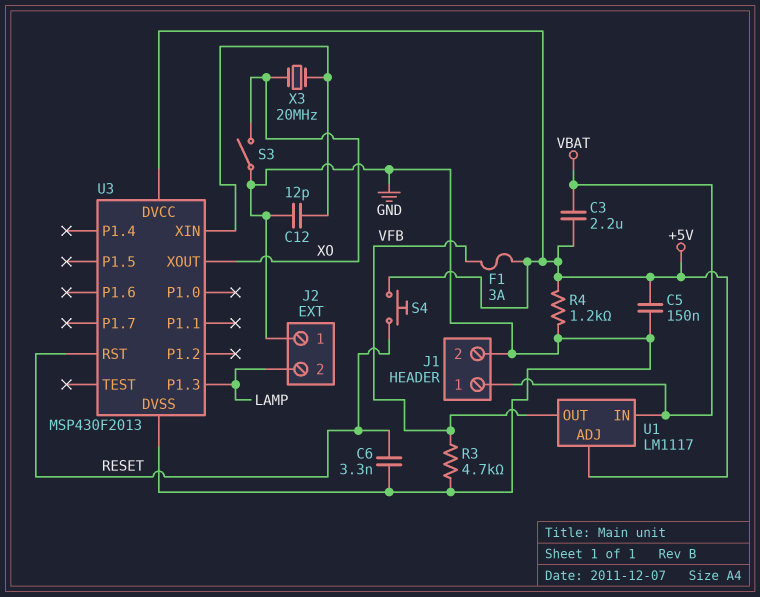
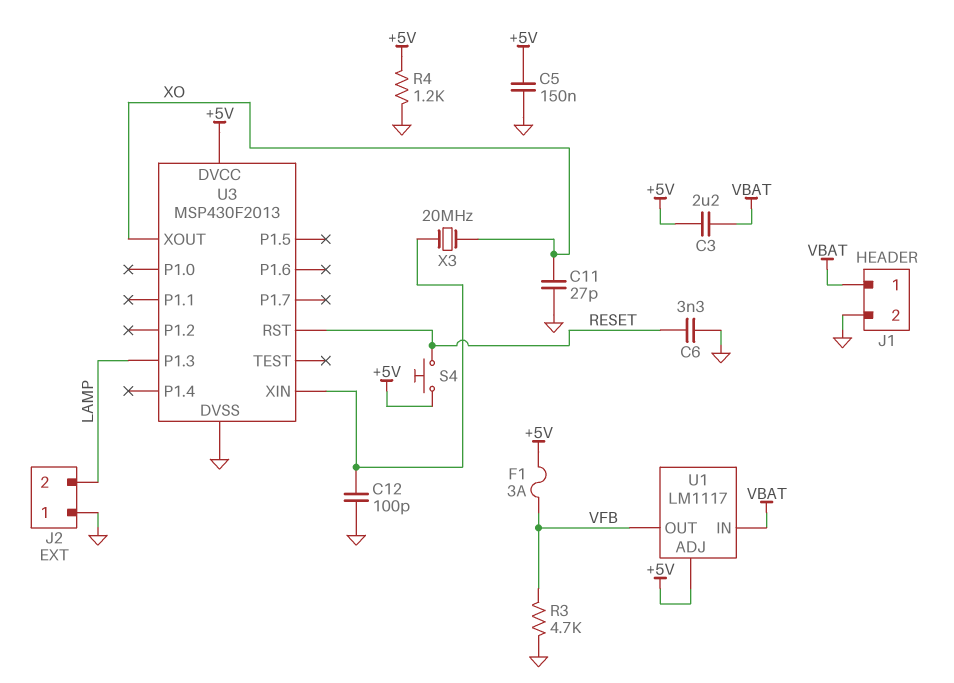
C11: none -> 27pF (GND, XO)
C12: 12pF (GND, U3/XIN) -> 100pF (GND, U3/XIN)
S3: switch (GND, XO) -> none

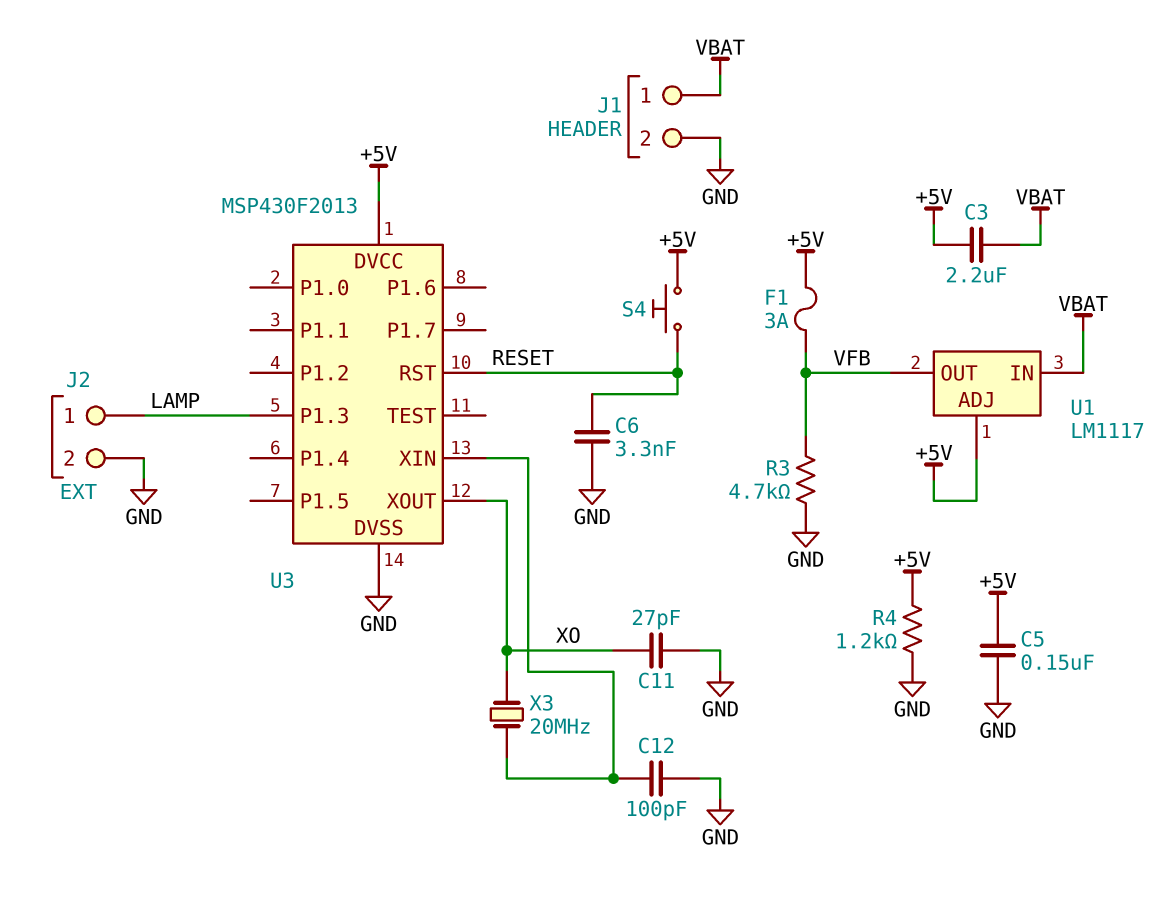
J2 pin 1: GND -> LAMP
J2 pin 2: LAMP -> GND

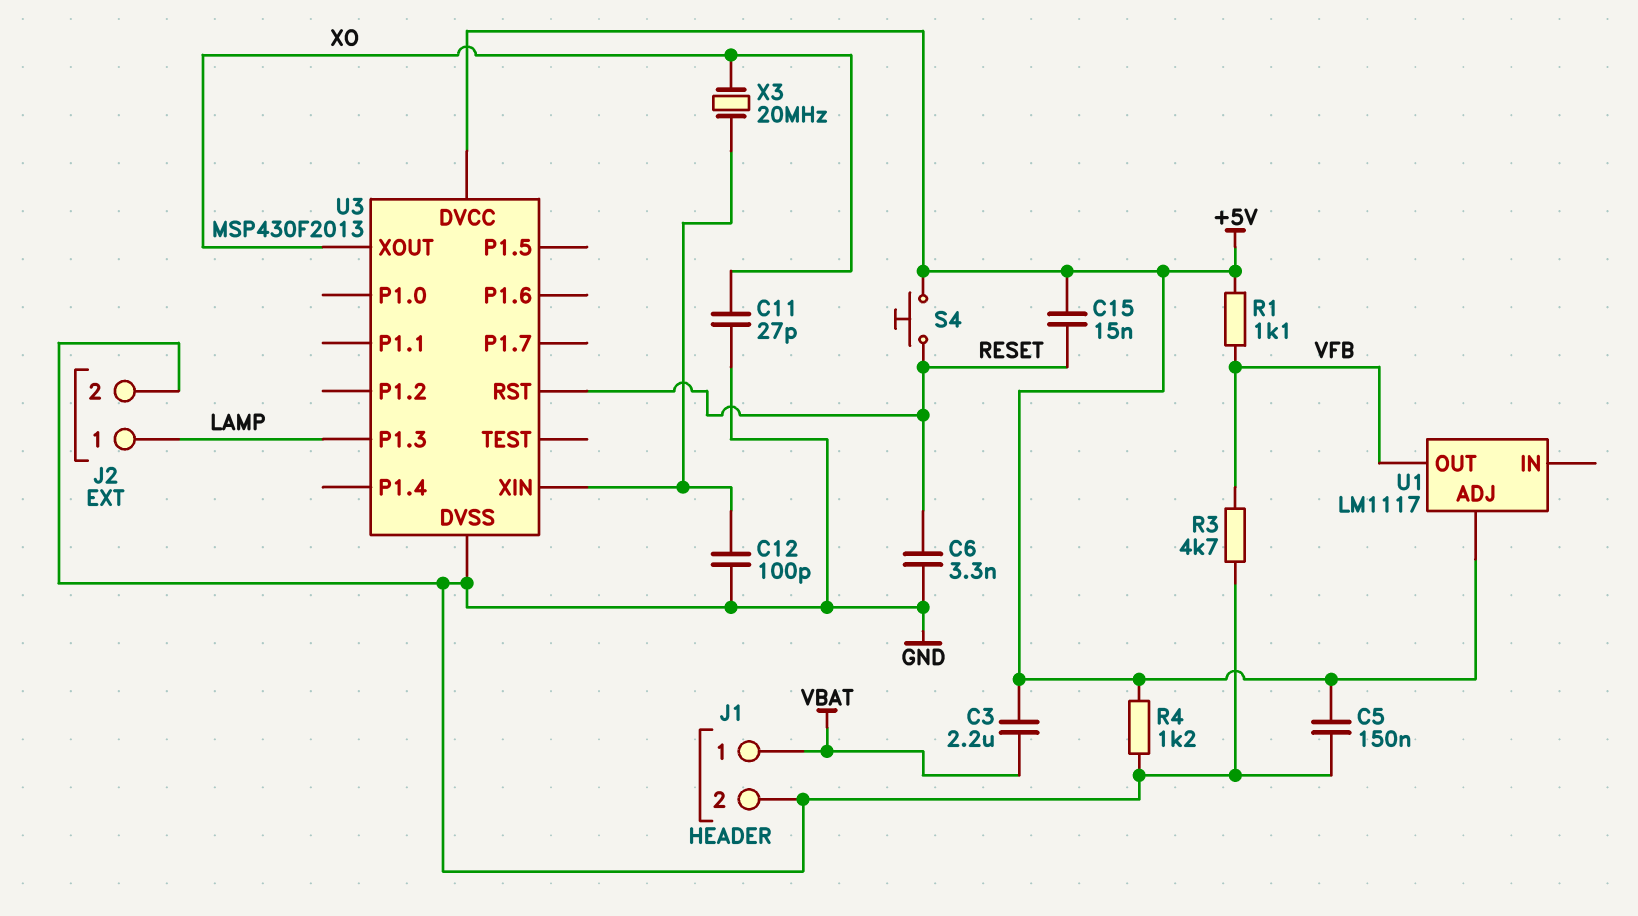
C15: none -> 15nF (+5V, RESET)
F1: 3A (+5V, VFB) -> none
R1: none -> 1.1k (+5V, VFB)
U1 pin IN: VBAT -> none

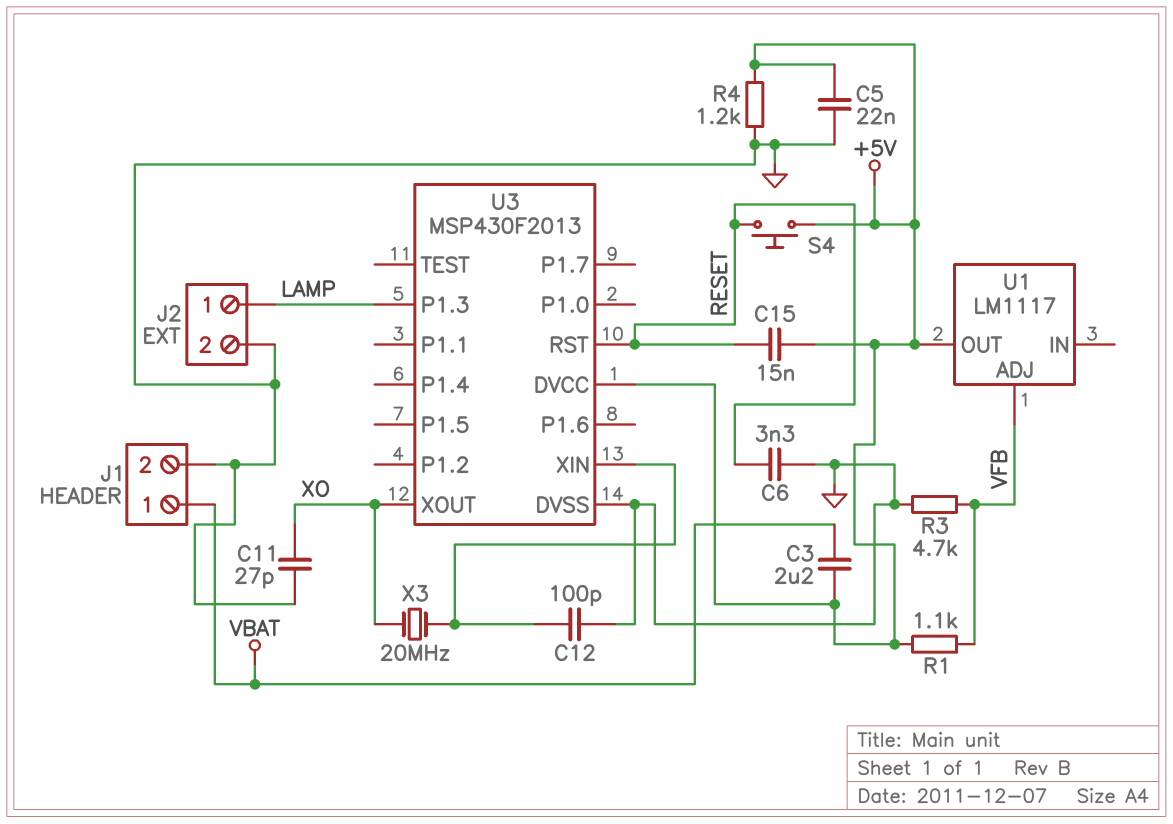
C5: 150nF (+5V, GND) -> 22nF (+5V, GND)
U1 pin ADJ: +5V -> VFB
U1 pin OUT: VFB -> +5V

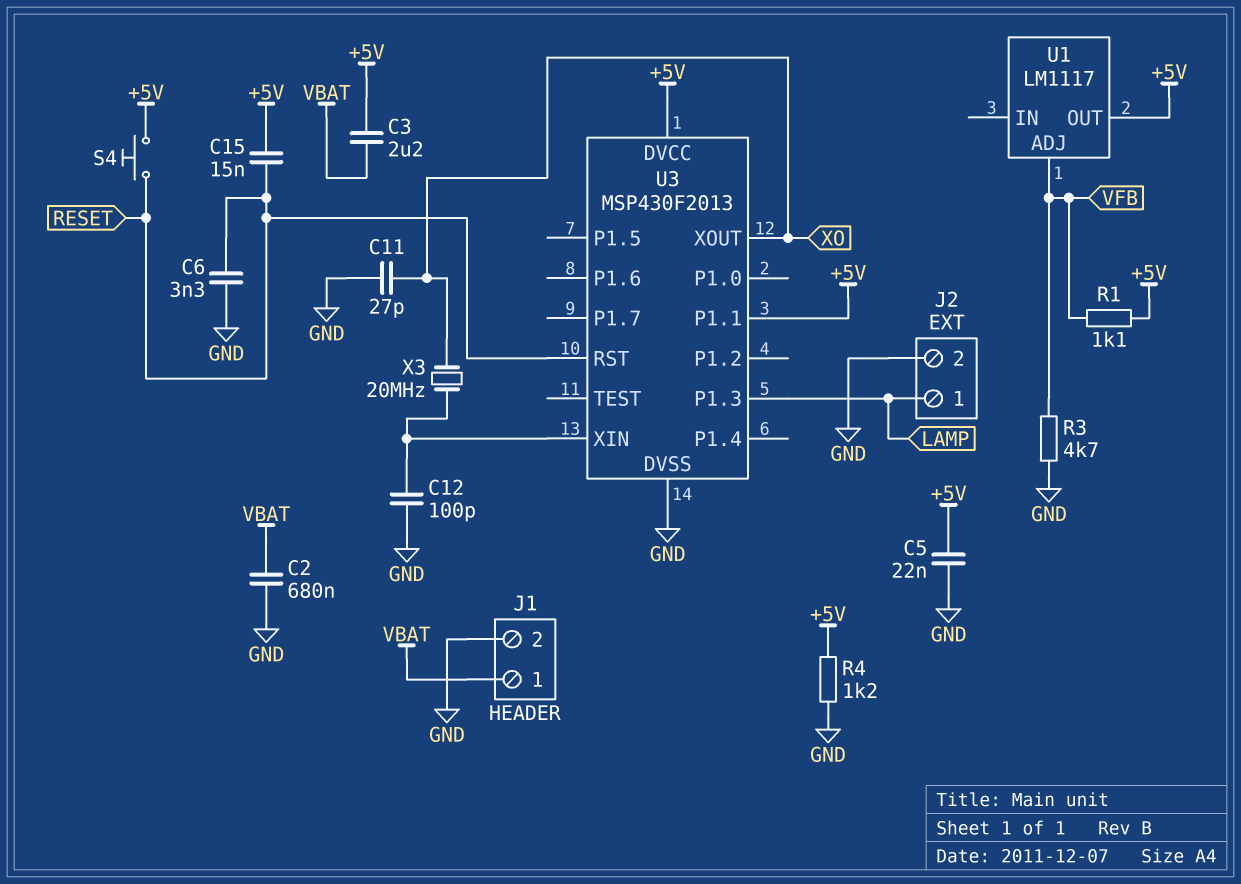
C2: none -> 680nF (GND, VBAT)
U3 pin P1.1: none -> +5V

